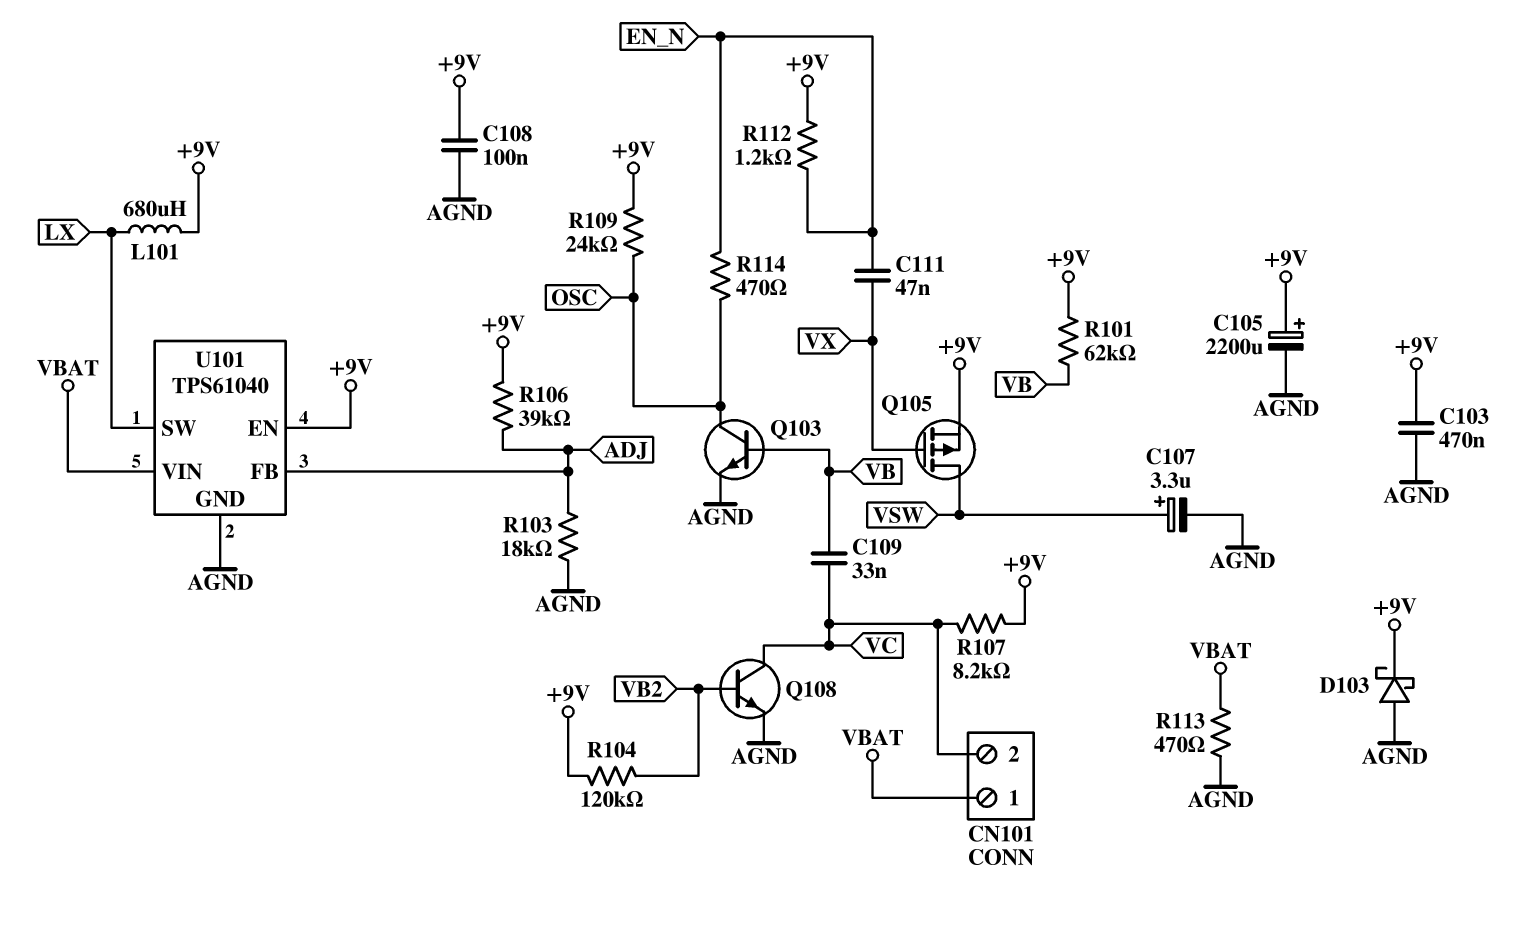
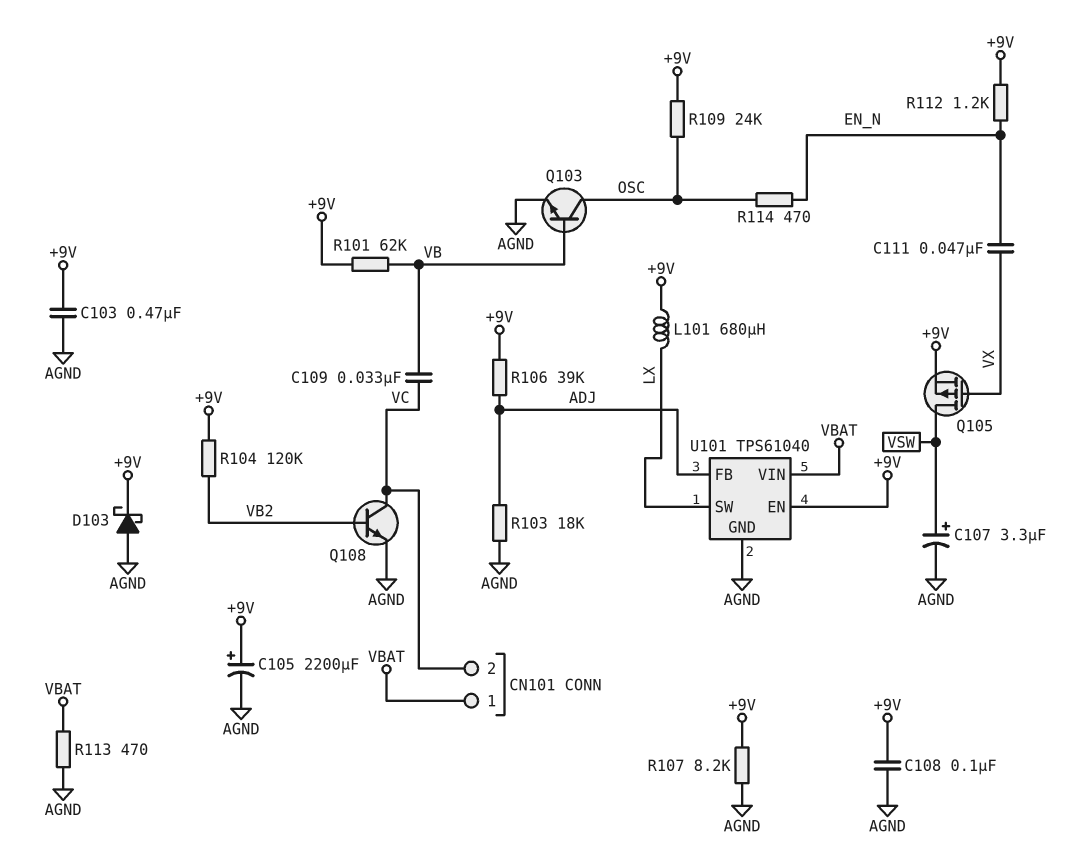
R107: 8.2k (+9V, VC) -> 8.2k (+9V, AGND)

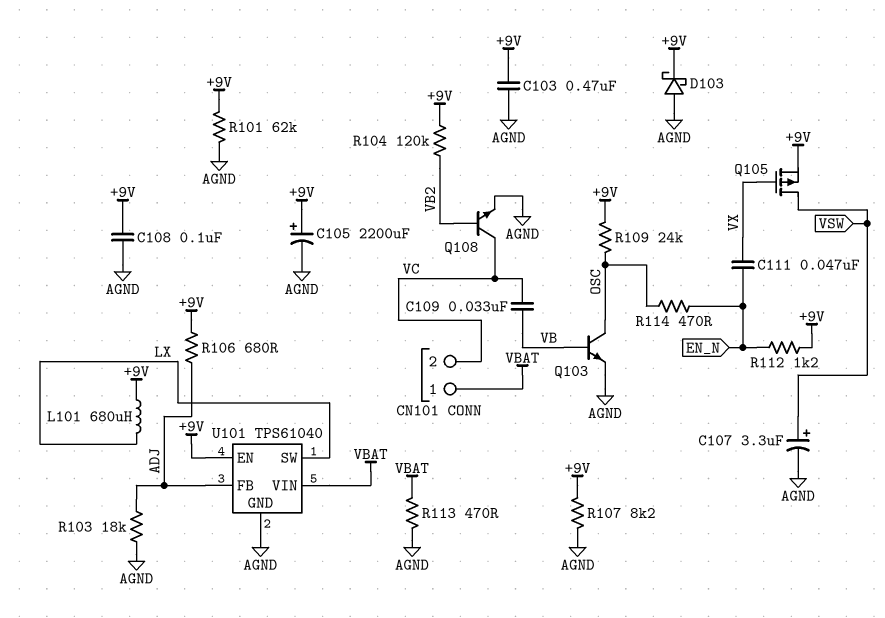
R101: 62k (+9V, VB) -> 62k (+9V, AGND)
R106: 39k (+9V, ADJ) -> 680 (+9V, ADJ)

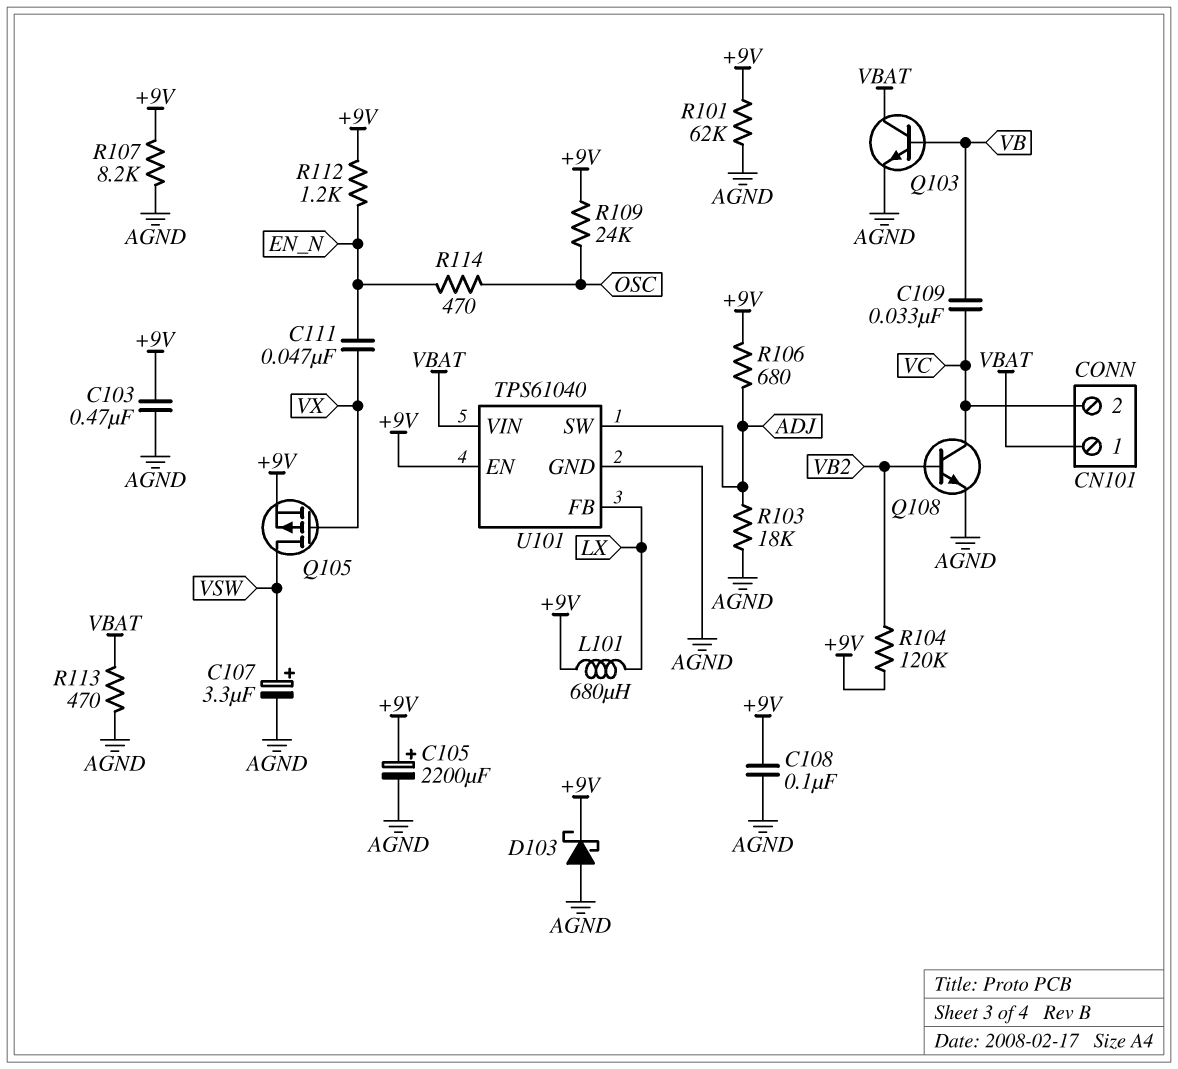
Q103: NPN (B VB, C OSC, E AGND) -> NPN (B VB, C VBAT, E AGND)
U101 pin FB: ADJ -> LX
U101 pin SW: LX -> ADJ

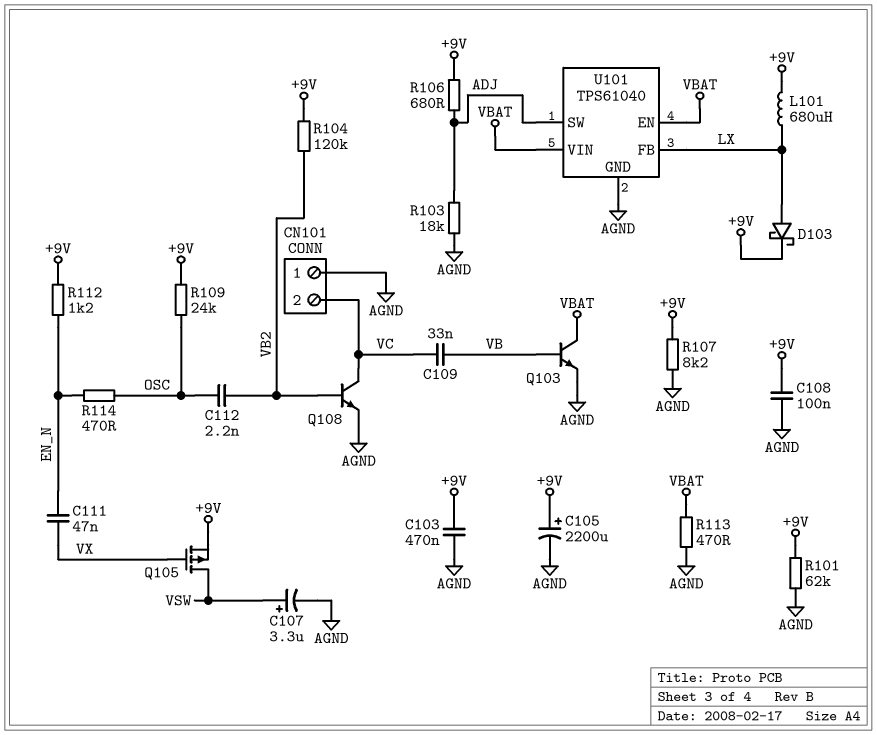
C112: none -> 2.2nF (OSC, VB2)
CN101 pin 1: VBAT -> AGND
D103: schottky (A AGND, K +9V) -> schottky (A LX, K +9V)
U101 pin EN: +9V -> VBAT

